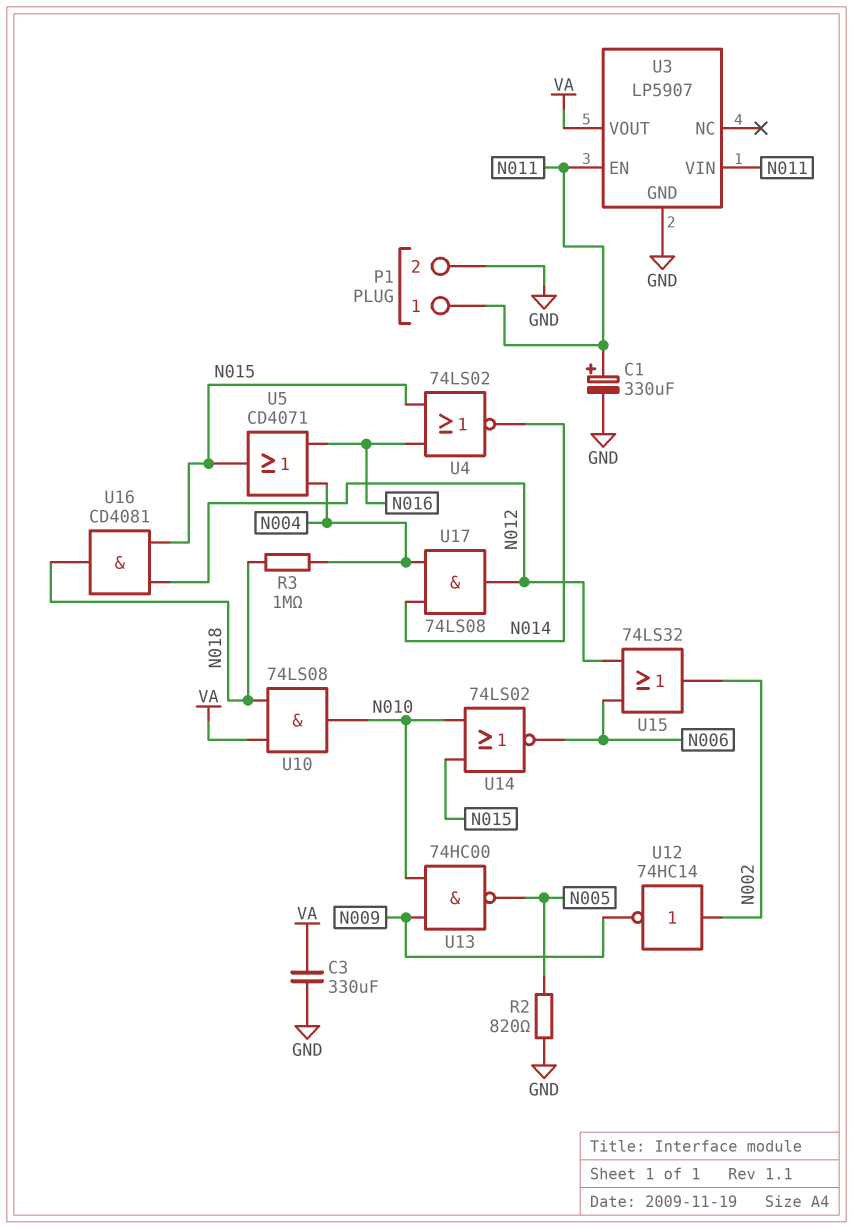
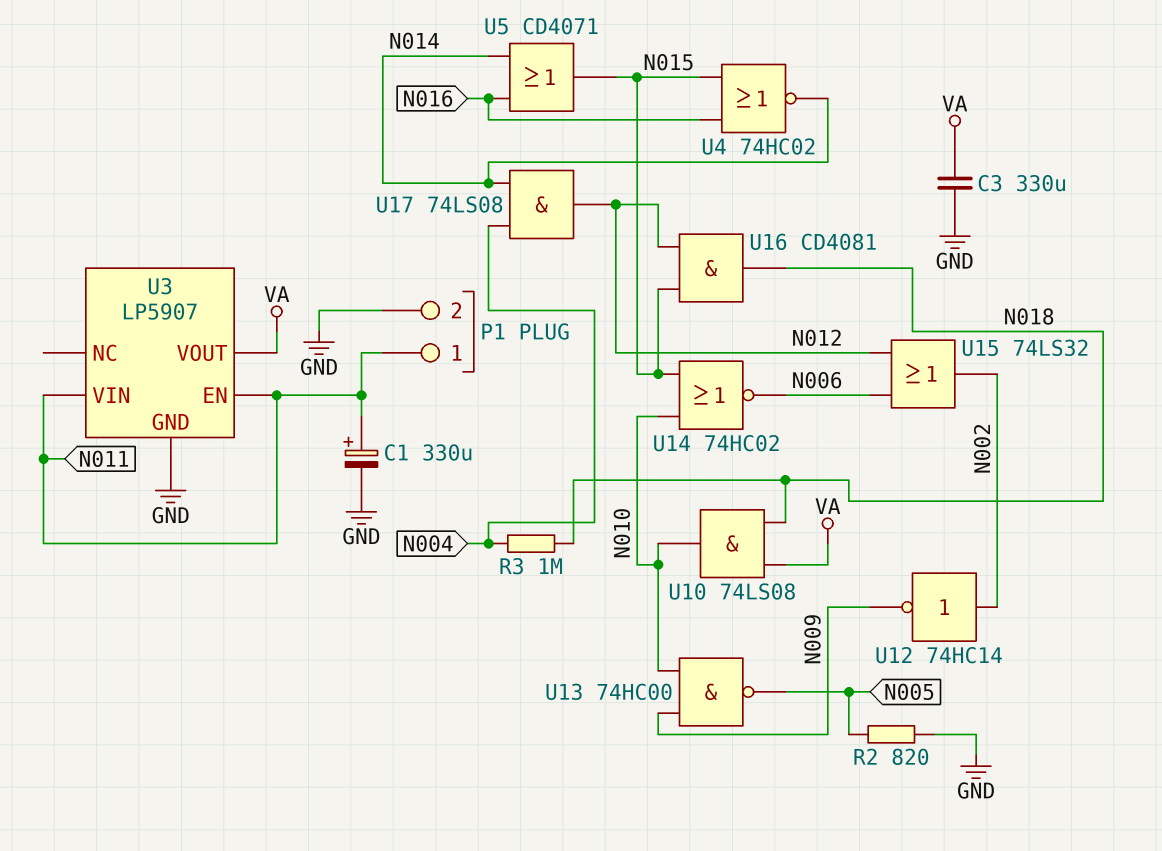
U4: NOR 74LS02 (in N015, in N016, out N014) -> NOR 74HC02 (in N015, in N016, out N014)
U5: OR CD4071 (in N004, in N016, out N015) -> OR CD4071 (in N014, in N016, out N015)
U14: NOR 74LS02 (in N010, in N015, out N006) -> NOR 74HC02 (in N010, in N015, out N006)

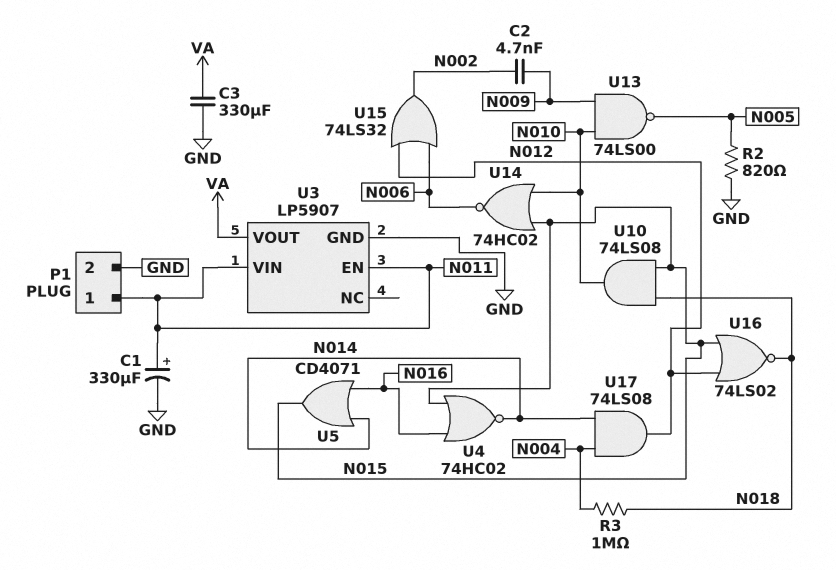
C2: none -> 4.7nF (N002, N009)
U10: AND 74LS08 (in N018, in VA, out N010) -> AND 74LS08 (in N015, in N018, out N010)
U12: NOT 74HC14 (in N002, out N009) -> none
U13: NAND 74HC00 (in N009, in N010, out N005) -> NAND 74LS00 (in N009, in N010, out N005)
U16: AND CD4081 (in N012, in N015, out N018) -> NOR 74LS02 (in N012, in N015, out N018)

